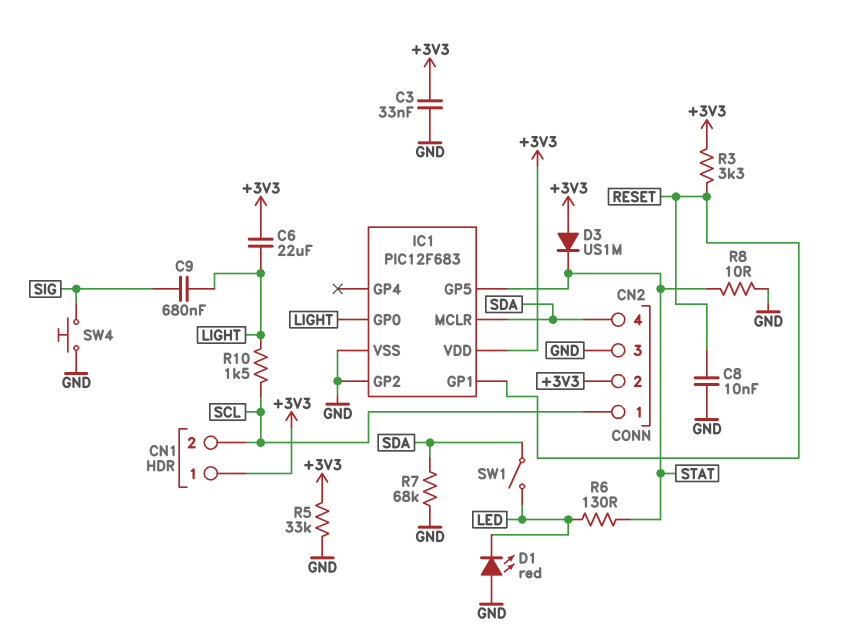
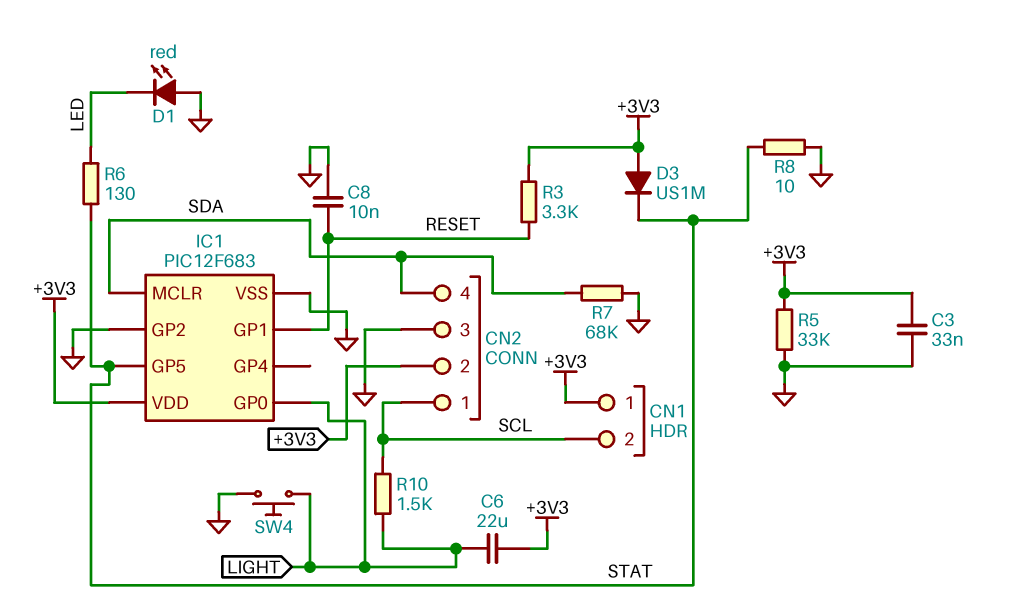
C9: 680nF (LIGHT, SIG) -> none
SW1: switch (LED, SDA) -> none
SW4: button (GND, SIG) -> button (GND, LIGHT)

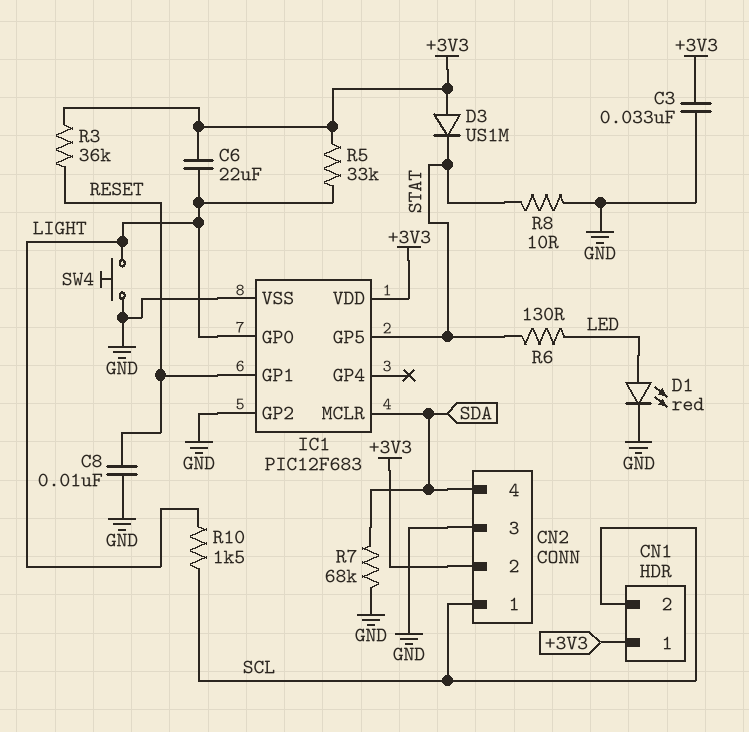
D1: LED red (A GND, K LED) -> LED red (A LED, K GND)
R3: 3.3k (+3V3, RESET) -> 36k (+3V3, RESET)
R5: 33k (+3V3, GND) -> 33k (+3V3, LIGHT)

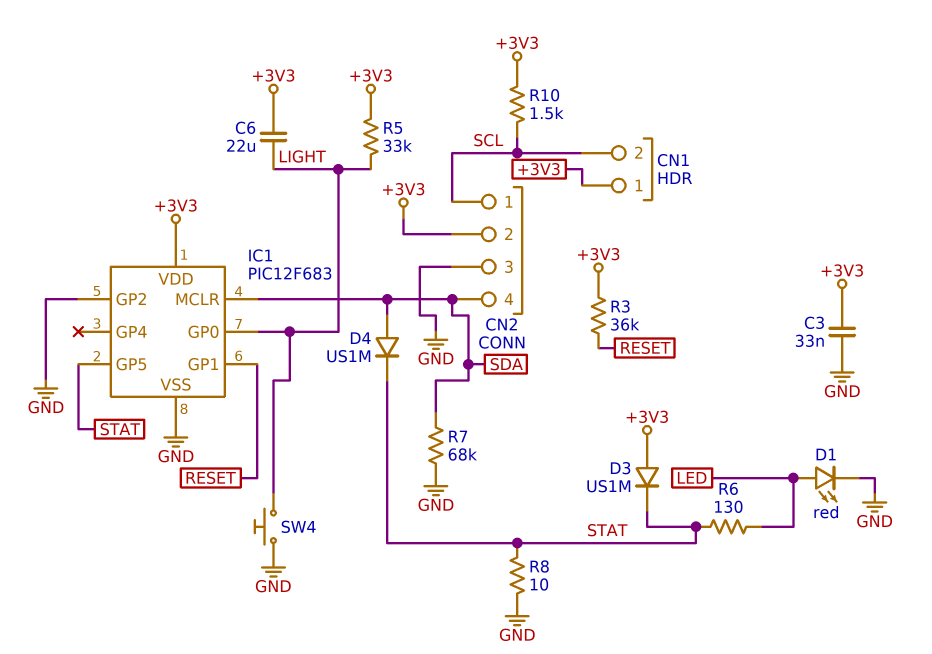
C8: 10nF (GND, RESET) -> none
D4: none -> diode US1M (A SDA, K STAT)
R10: 1.5k (LIGHT, SCL) -> 1.5k (+3V3, SCL)

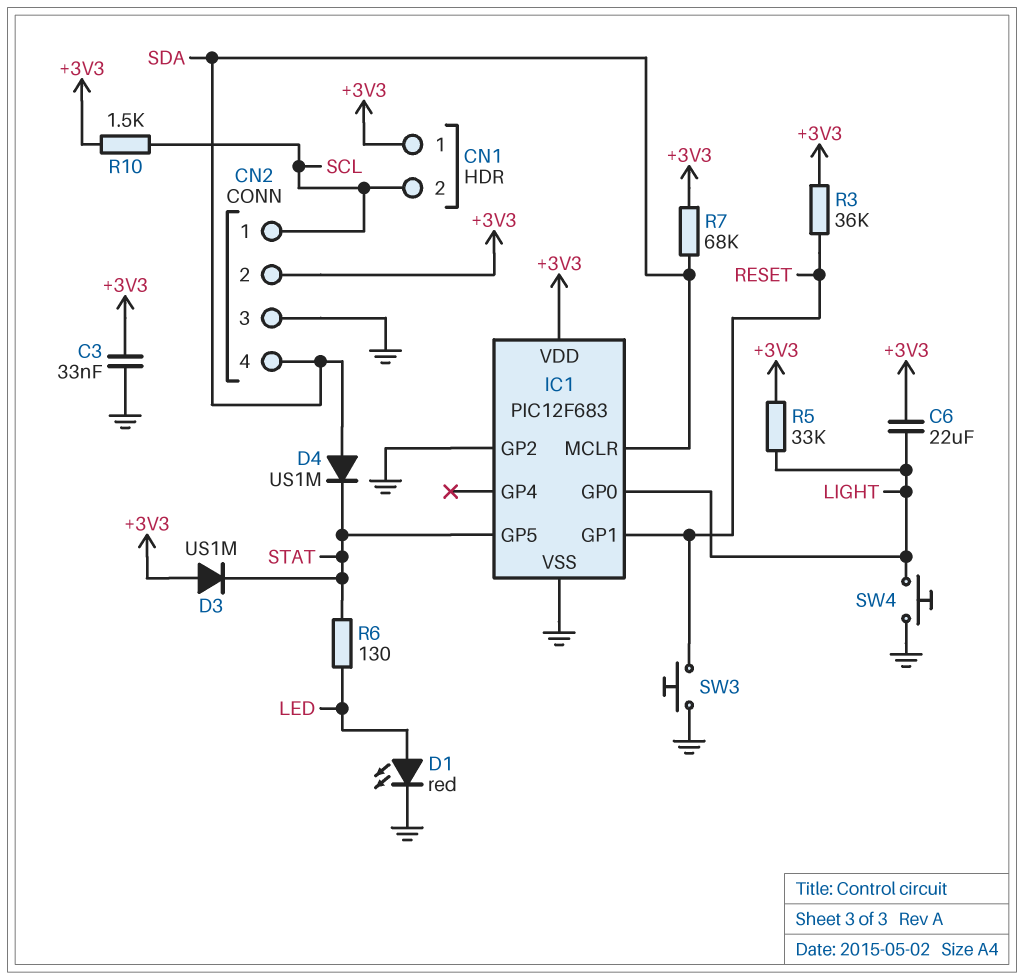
R7: 68k (GND, SDA) -> 68k (+3V3, SDA)
R8: 10 (GND, STAT) -> none
SW3: none -> button (GND, RESET)

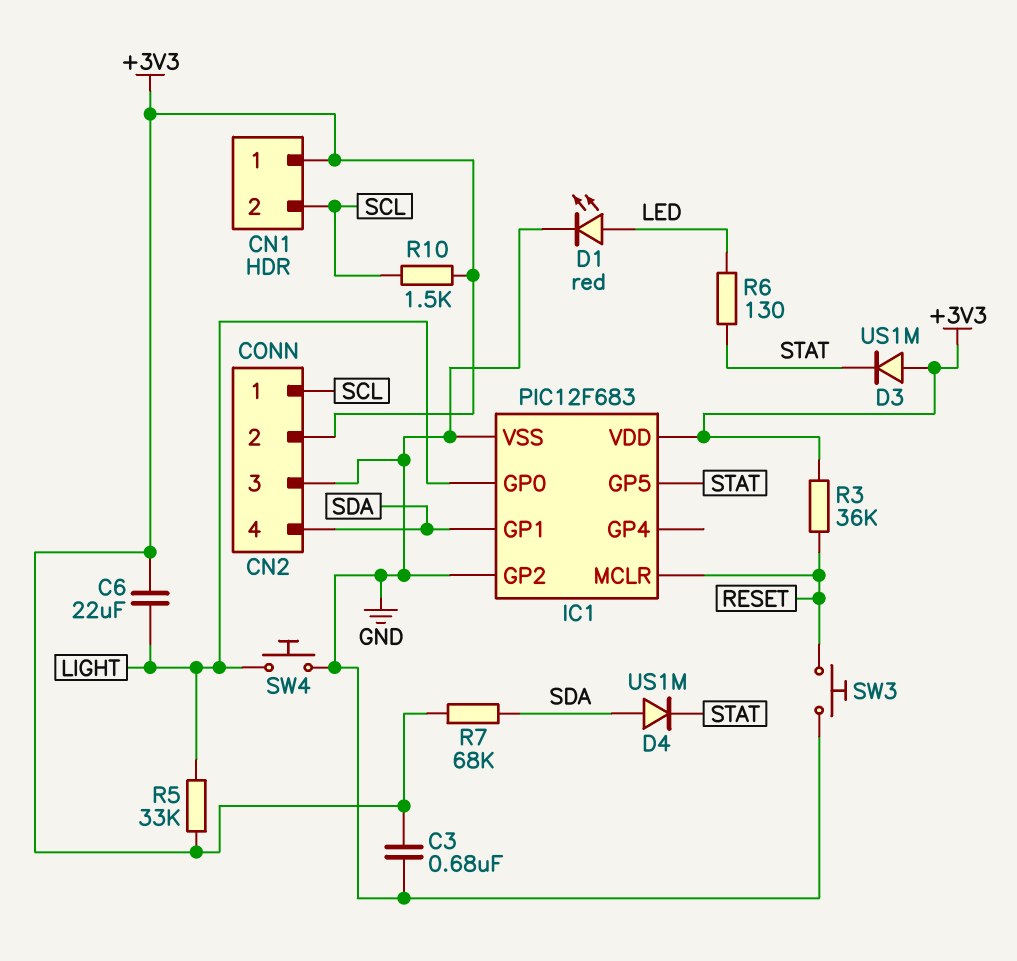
C3: 33nF (+3V3, GND) -> 680nF (+3V3, GND)
IC1 pin GP1: RESET -> SDA
IC1 pin MCLR: SDA -> RESET

